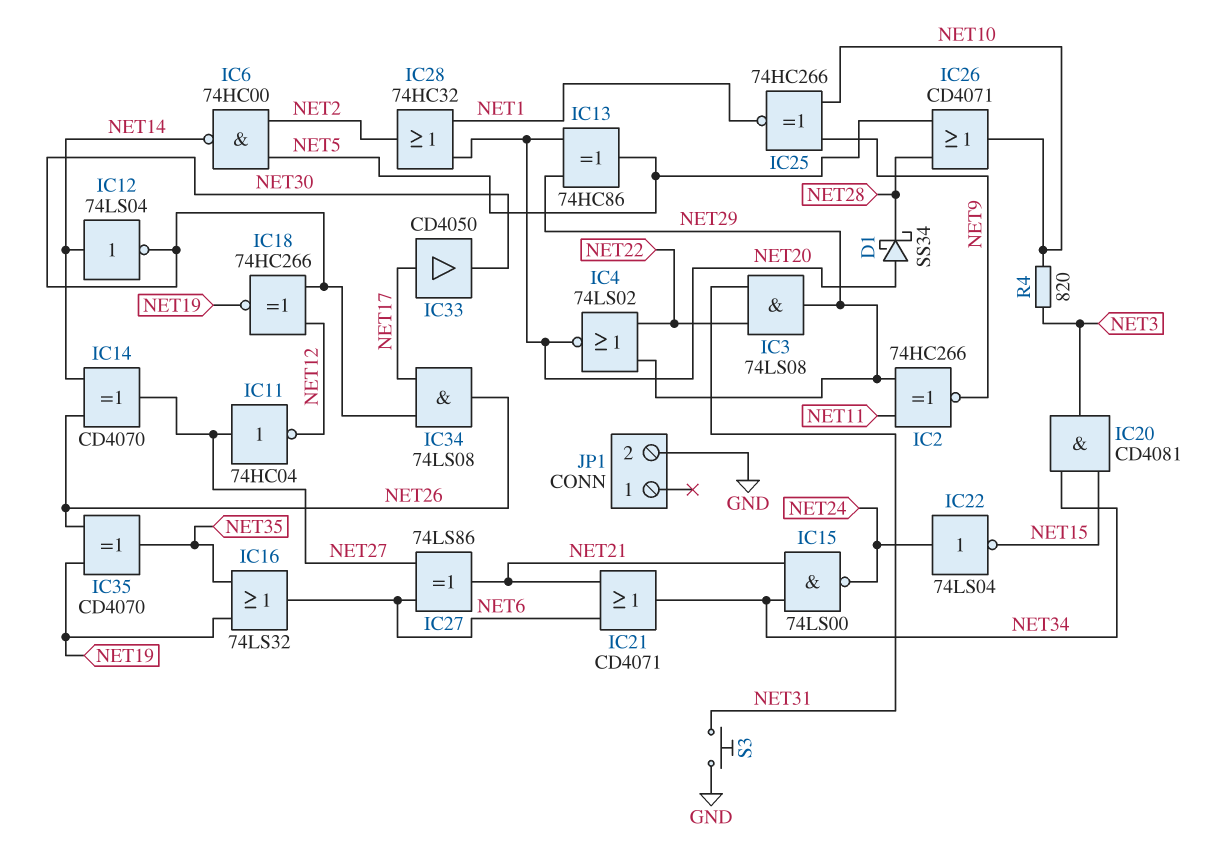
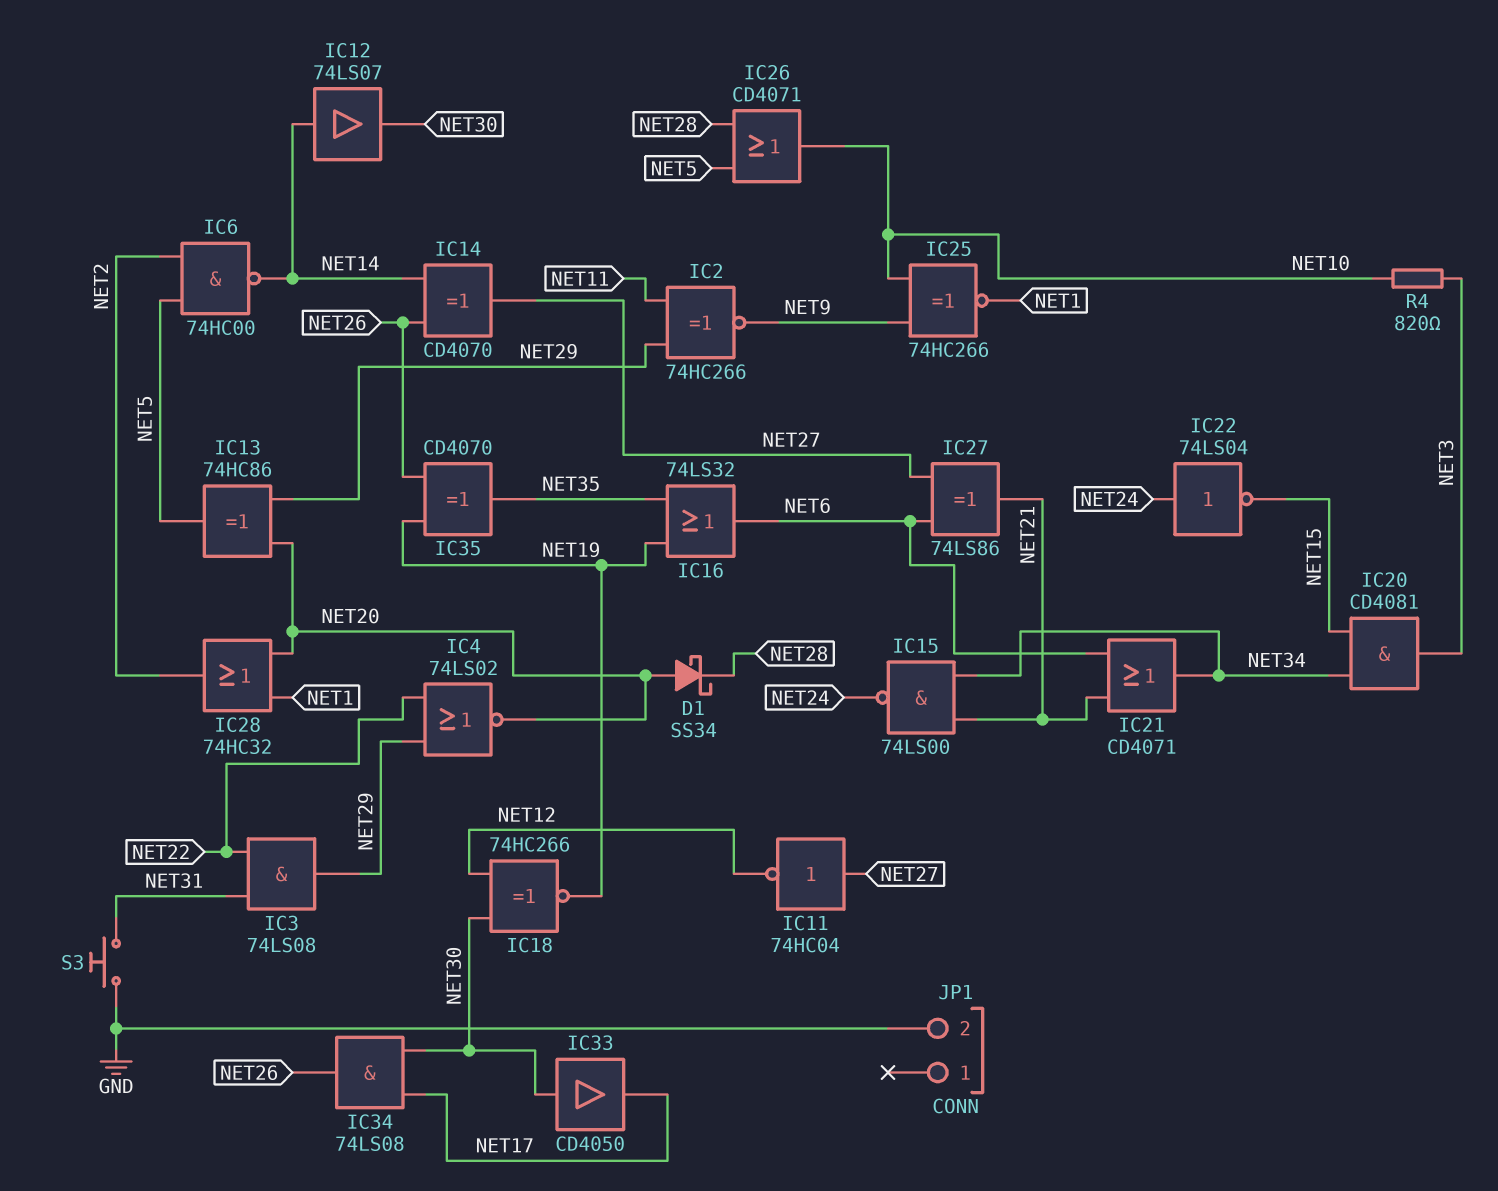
IC12: NOT 74LS04 (in NET14, out NET30) -> buffer 74LS07 (in NET14, out NET30)
IC33: buffer CD4050 (in NET17, out NET30) -> buffer CD4050 (in NET30, out NET17)

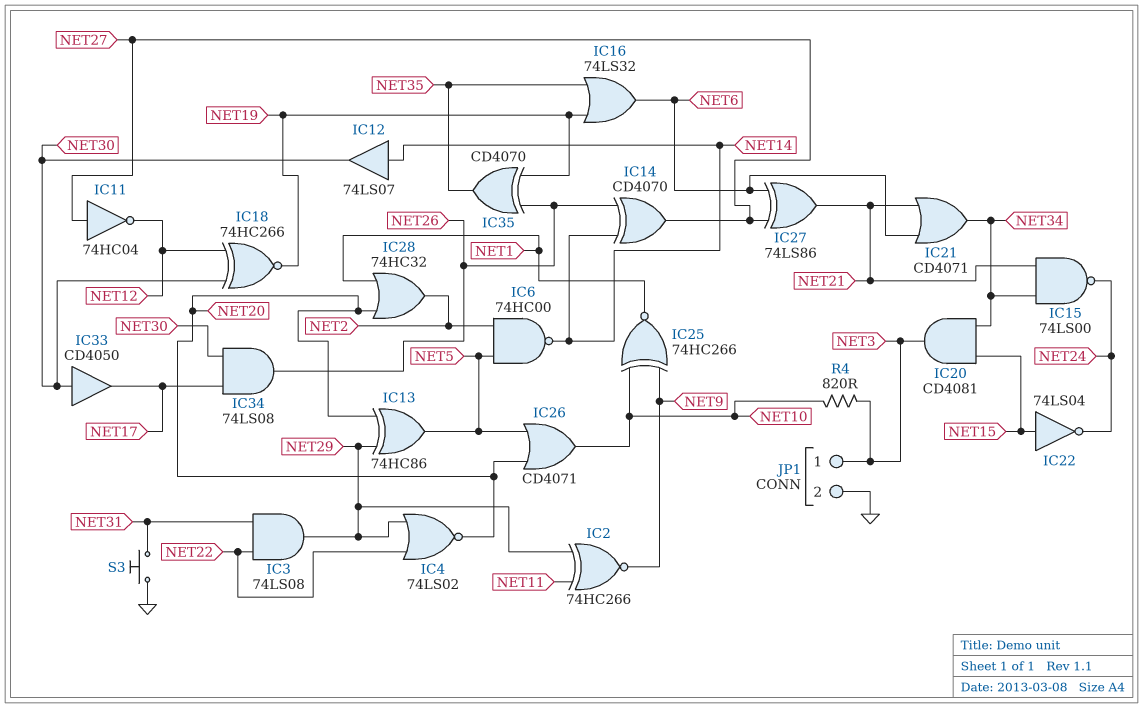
D1: schottky SS34 (A NET20, K NET28) -> none
IC22: NOT 74LS04 (in NET24, out NET15) -> NOT 74LS04 (in NET15, out NET24)
IC26: OR CD4071 (in NET5, in NET28, out NET10) -> OR CD4071 (in NET5, in NET20, out NET10)
JP1 pin 1: none -> NET3

